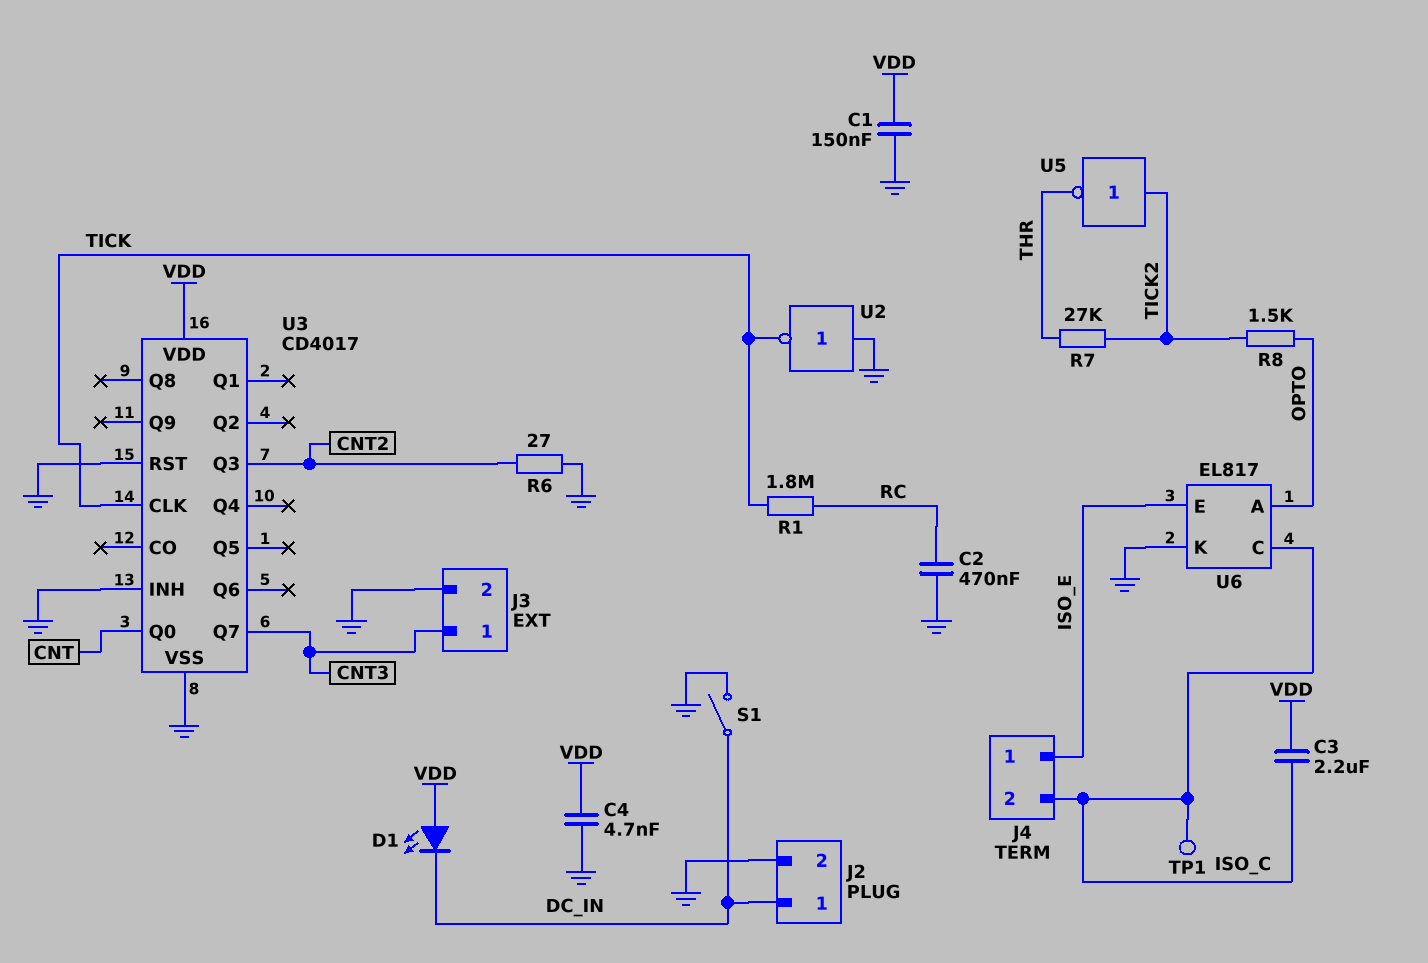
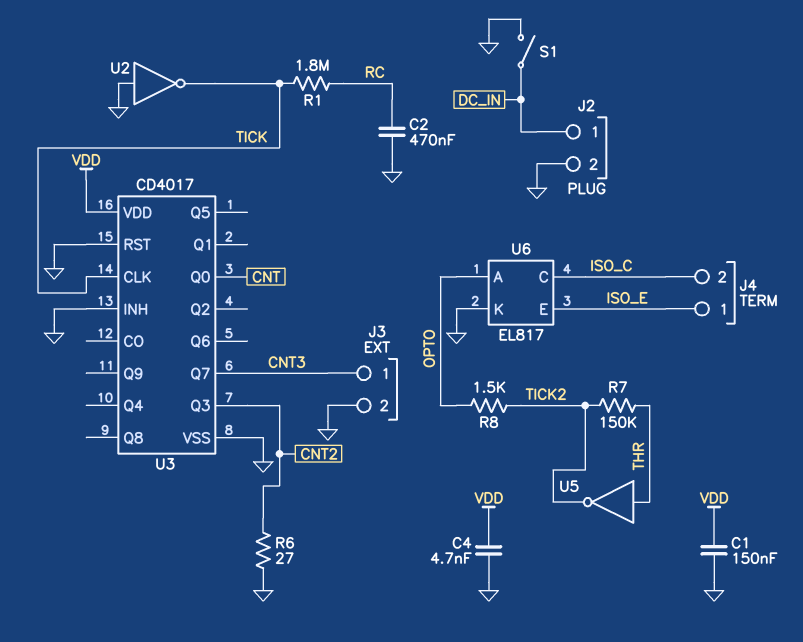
C3: 2.2uF (ISO_C, VDD) -> none
D1: LED (A VDD, K DC_IN) -> none
R7: 27k (THR, TICK2) -> 150k (THR, TICK2)
TP1: test point (ISO_C) -> none
U5: NOT (in TICK2, out THR) -> NOT (in THR, out TICK2)

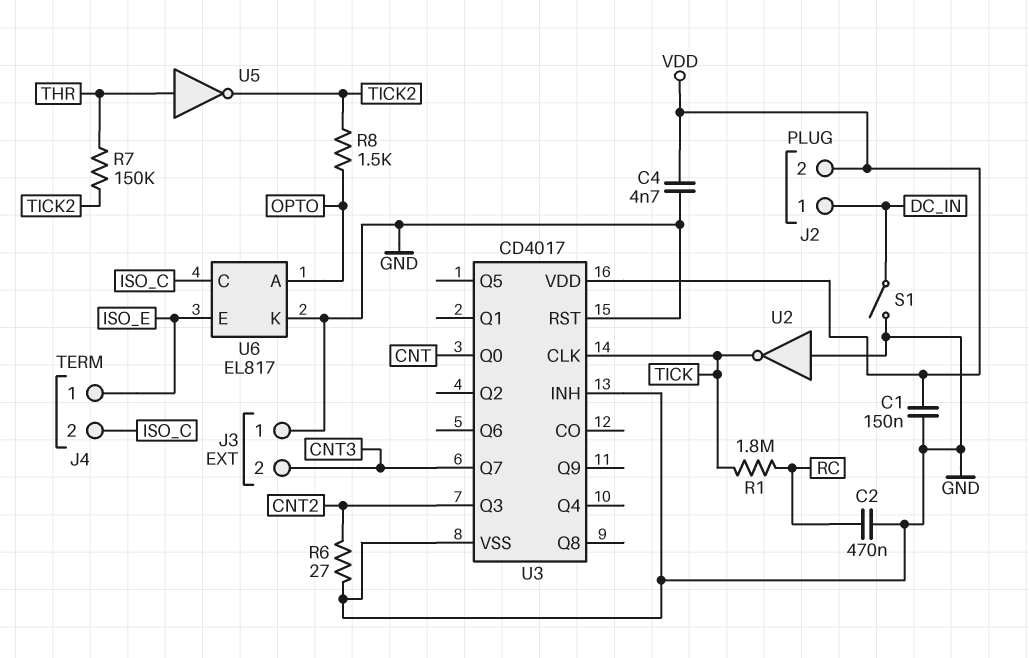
J2 pin 2: GND -> VDD
J3 pin 1: CNT3 -> GND
J3 pin 2: GND -> CNT3

